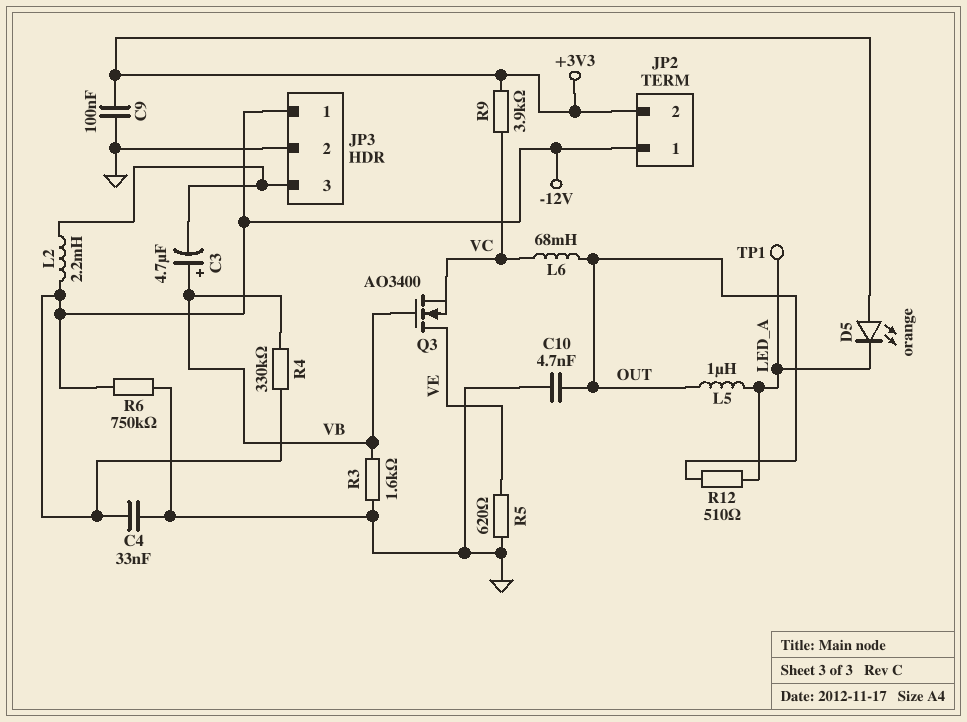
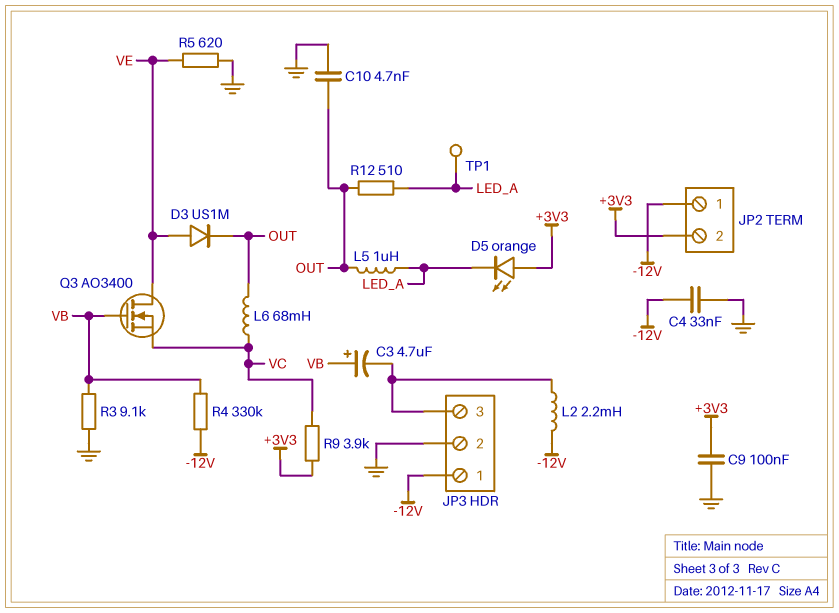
D3: none -> diode US1M (A VE, K OUT)
R3: 1.6k (GND, VB) -> 9.1k (GND, VB)
R6: 750k (-12V, GND) -> none

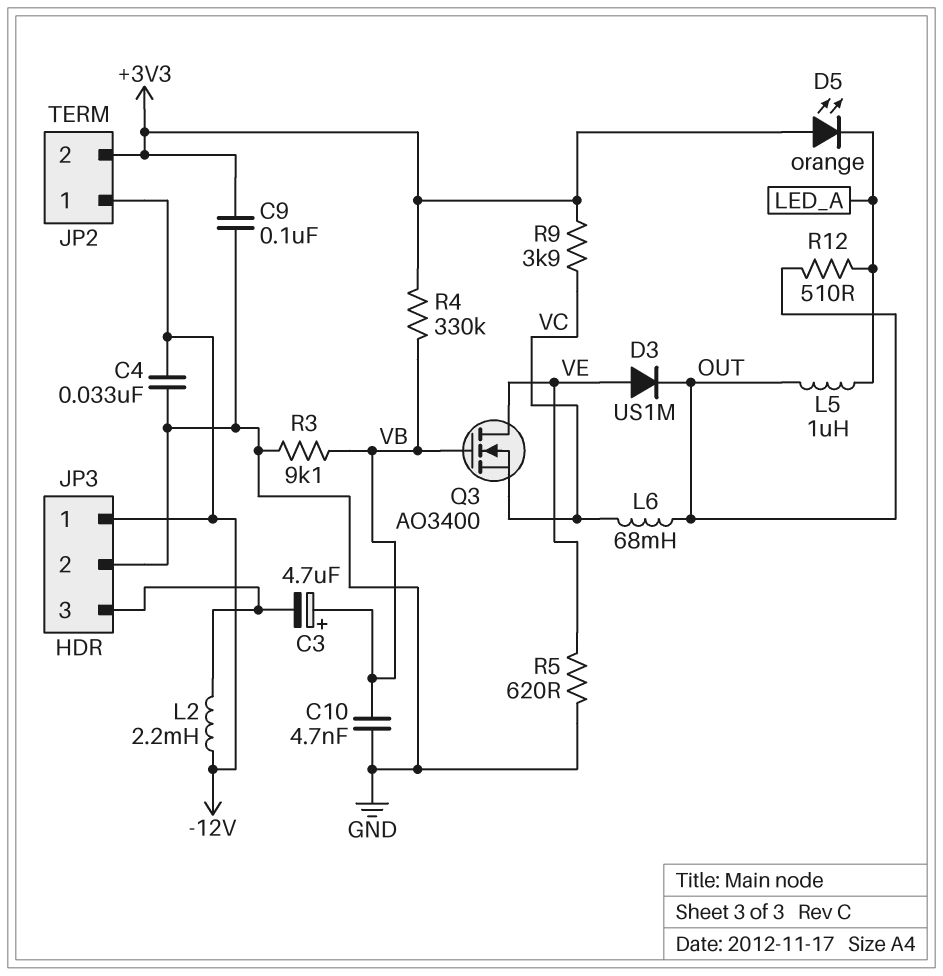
C10: 4.7nF (GND, OUT) -> 4.7nF (GND, VB)
R4: 330k (-12V, VB) -> 330k (+3V3, VB)
TP1: test point (LED_A) -> none

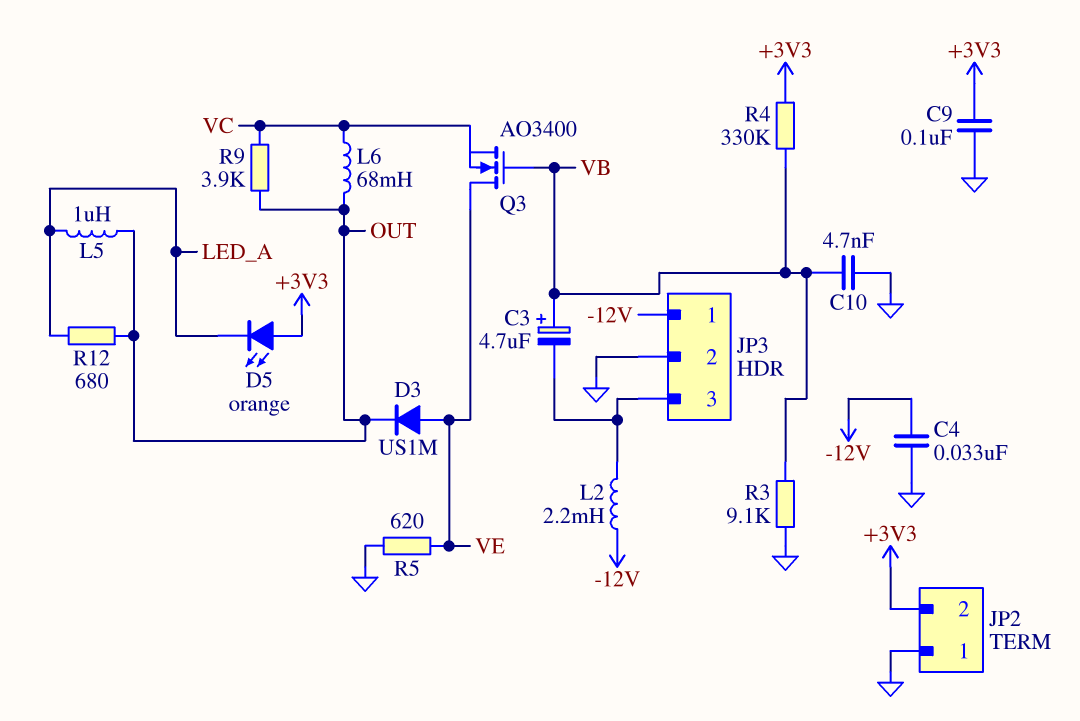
JP2 pin 1: -12V -> GND
R9: 3.9k (+3V3, VC) -> 3.9k (OUT, VC)
R12: 510 (LED_A, OUT) -> 680 (LED_A, OUT)

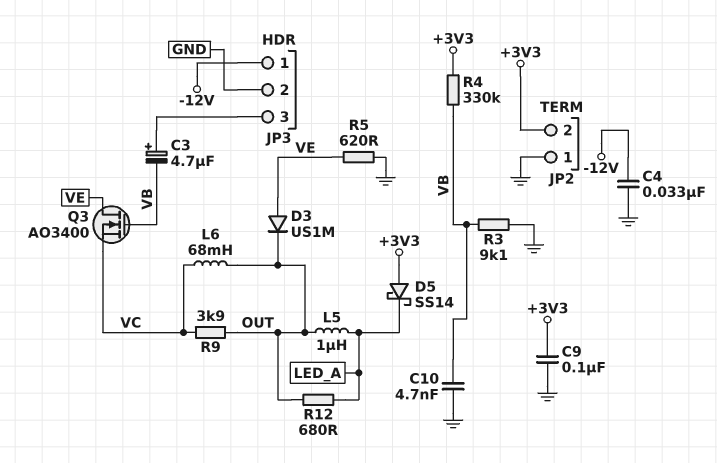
C3: 4.7uF (plus VB, minus JP3/3) -> 4.7uF (plus JP3/3, minus VB)
D5: LED orange (A +3V3, K LED_A) -> schottky SS14 (A +3V3, K LED_A)
L2: 2.2mH (-12V, JP3/3) -> none

